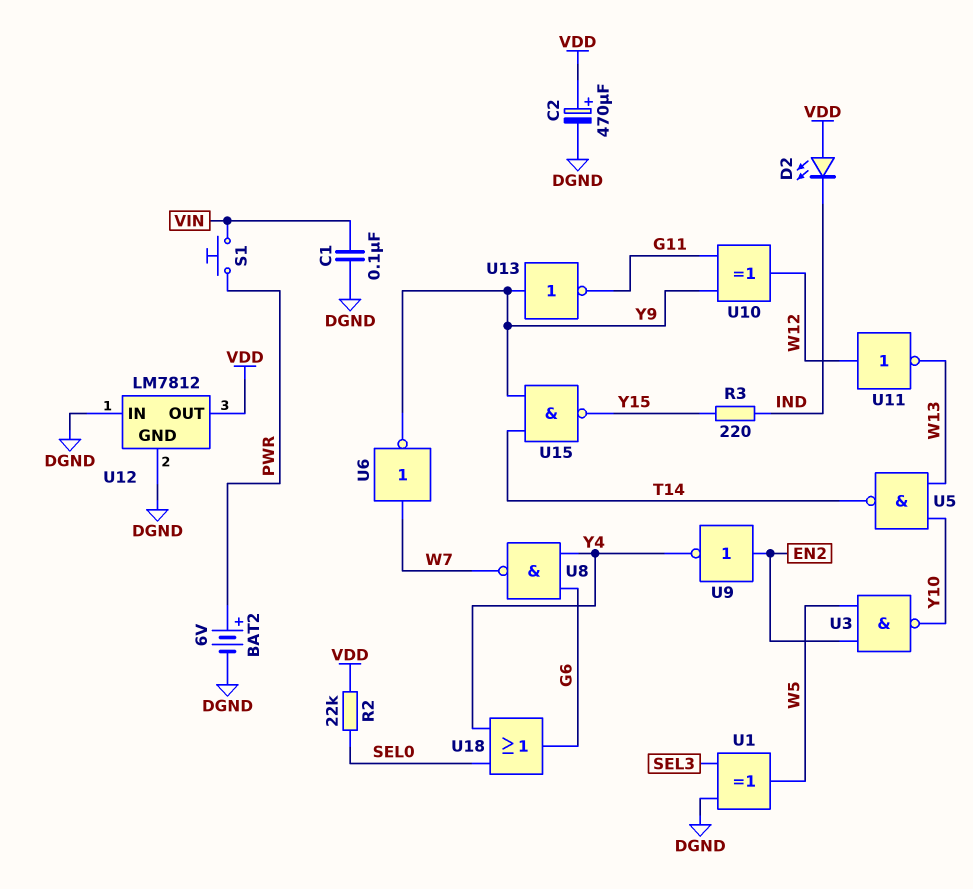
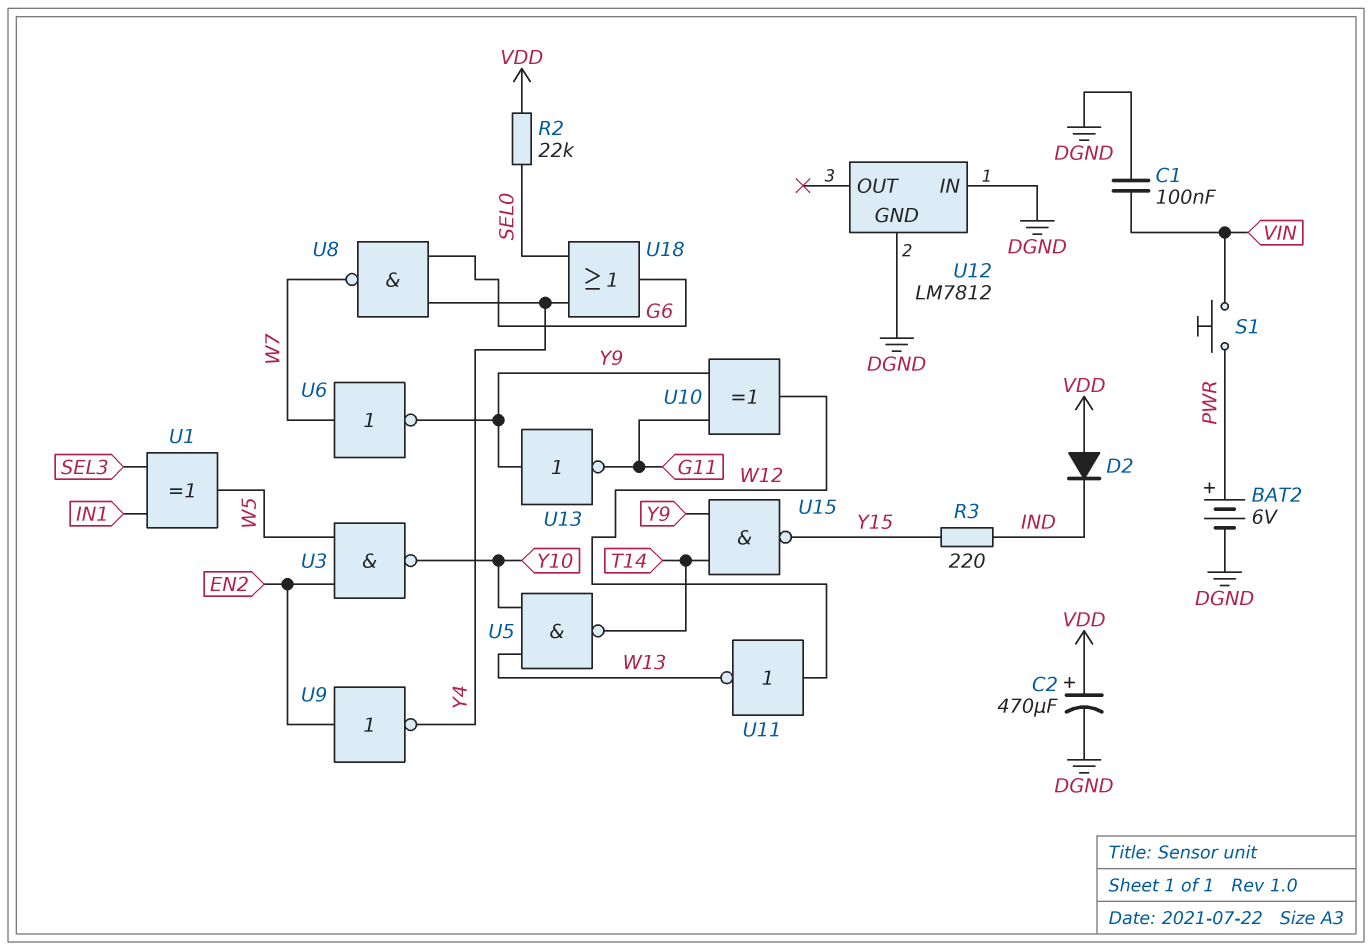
D2: LED (A VDD, K IND) -> diode (A VDD, K IND)
U1: XOR (in DGND, in SEL3, out W5) -> XOR (in IN1, in SEL3, out W5)
U12 pin OUT: VDD -> none

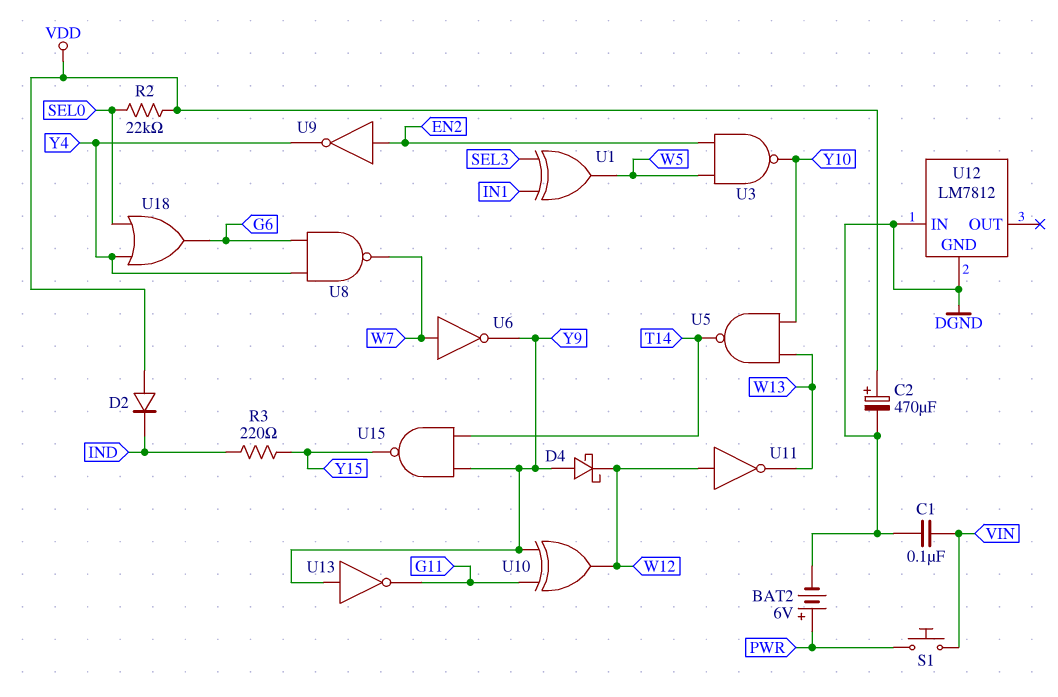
D4: none -> schottky (A Y9, K W12)

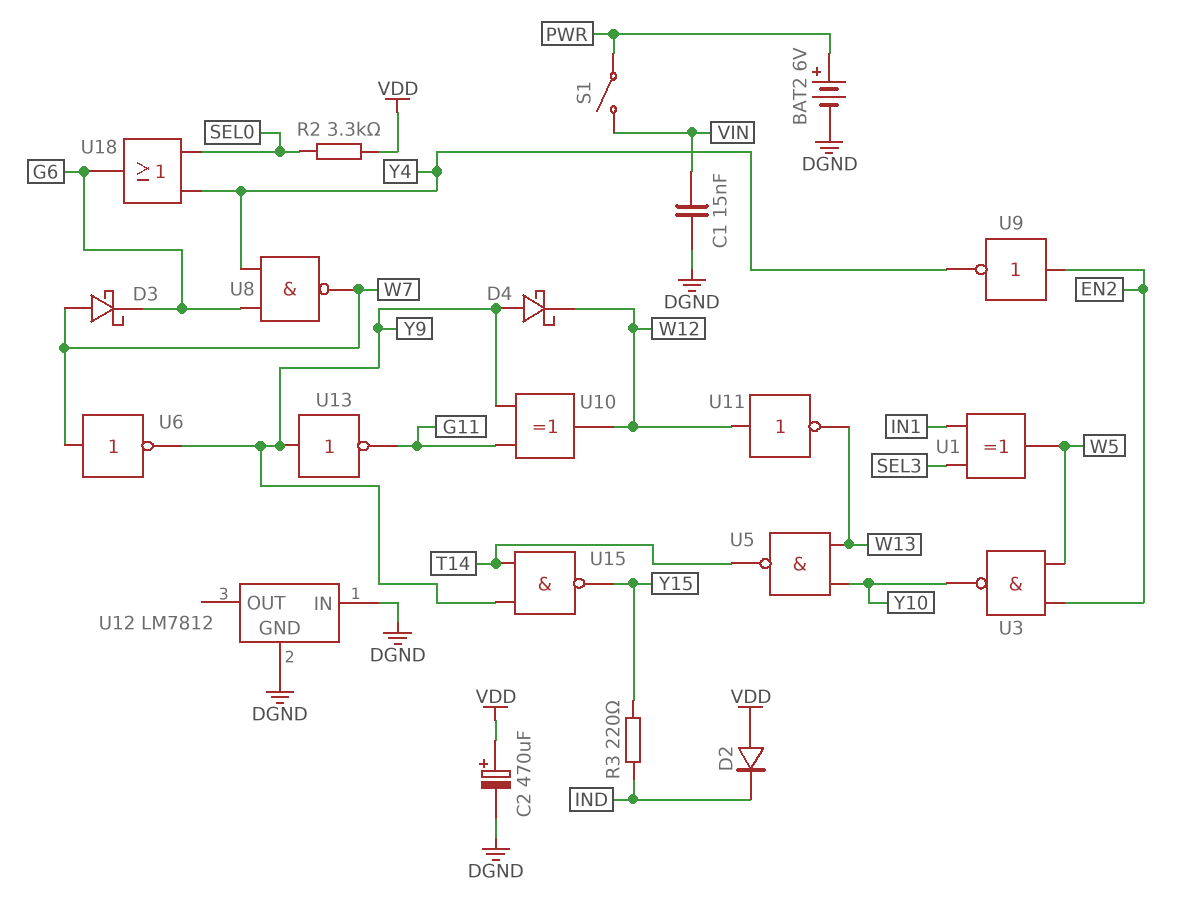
C1: 100nF (DGND, VIN) -> 15nF (DGND, VIN)
D3: none -> schottky (A W7, K G6)
R2: 22k (SEL0, VDD) -> 3.3k (SEL0, VDD)
S1: button (PWR, VIN) -> switch (PWR, VIN)

